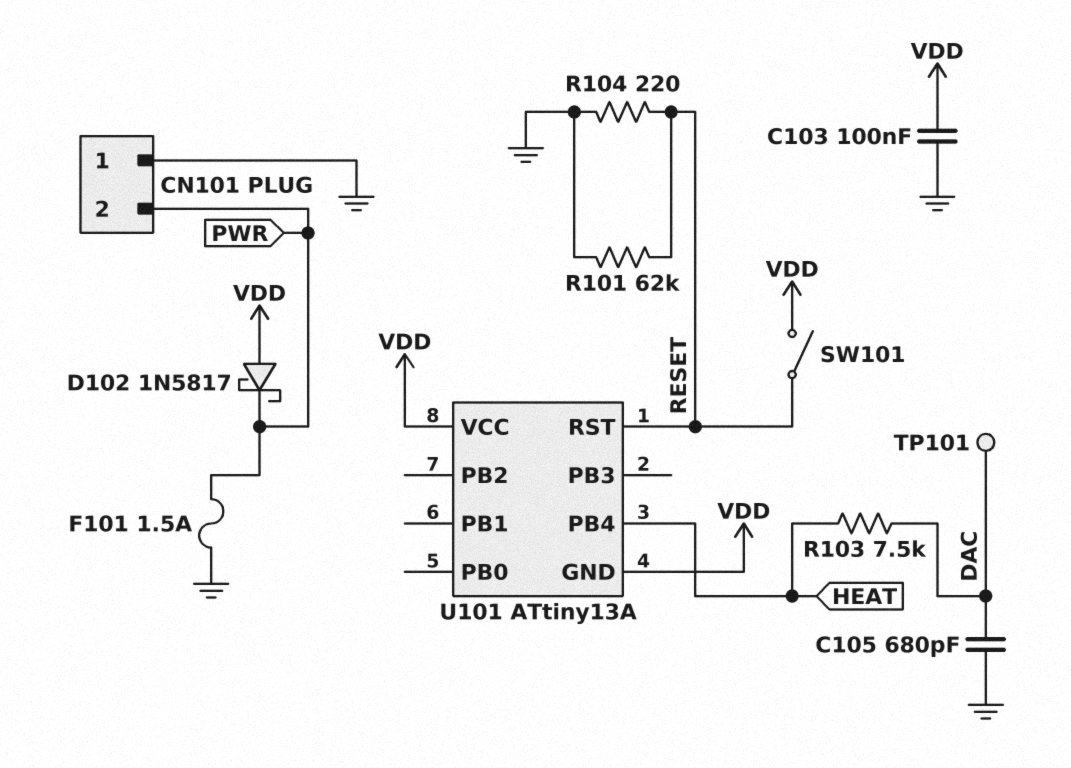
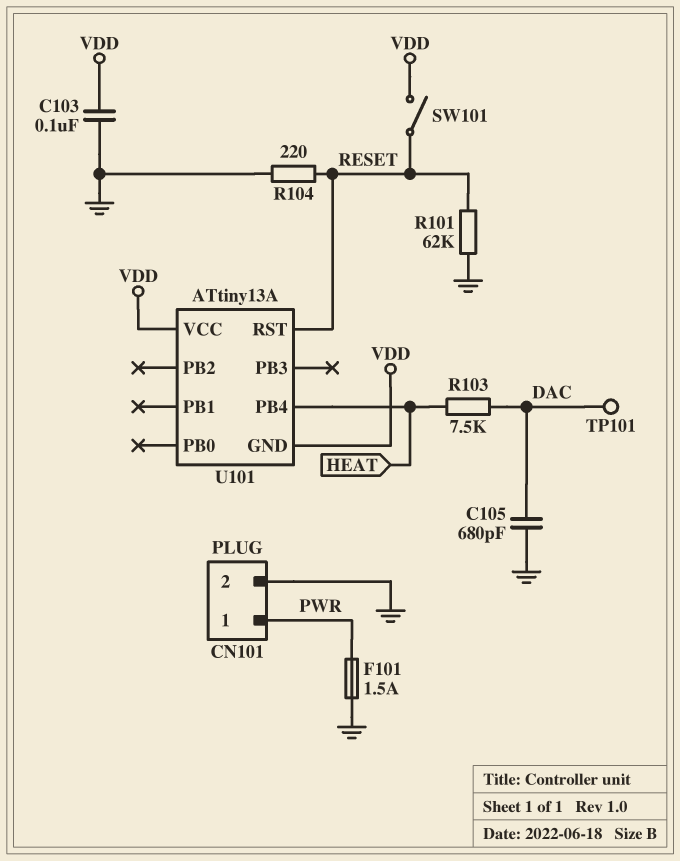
CN101 pin 1: GND -> PWR
CN101 pin 2: PWR -> GND
D102: schottky 1N5817 (A VDD, K PWR) -> none

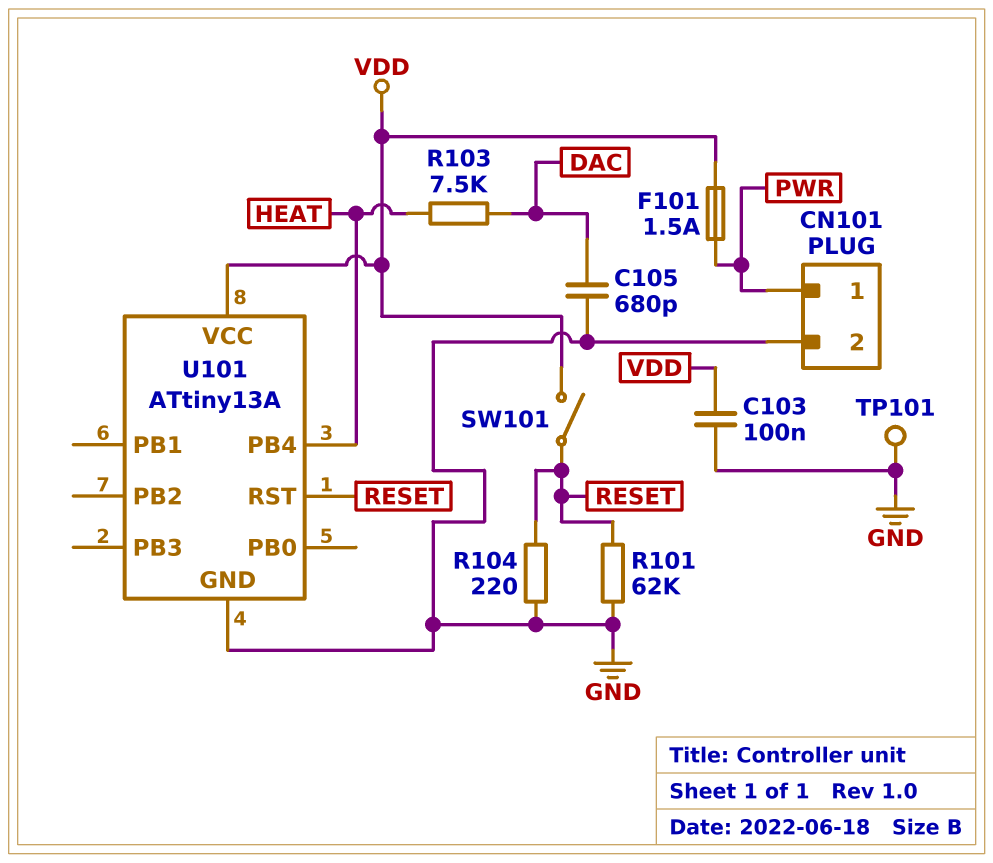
F101: 1.5A (GND, PWR) -> 1.5A (PWR, VDD)
TP101: test point (DAC) -> test point (GND)
U101 pin GND: VDD -> GND

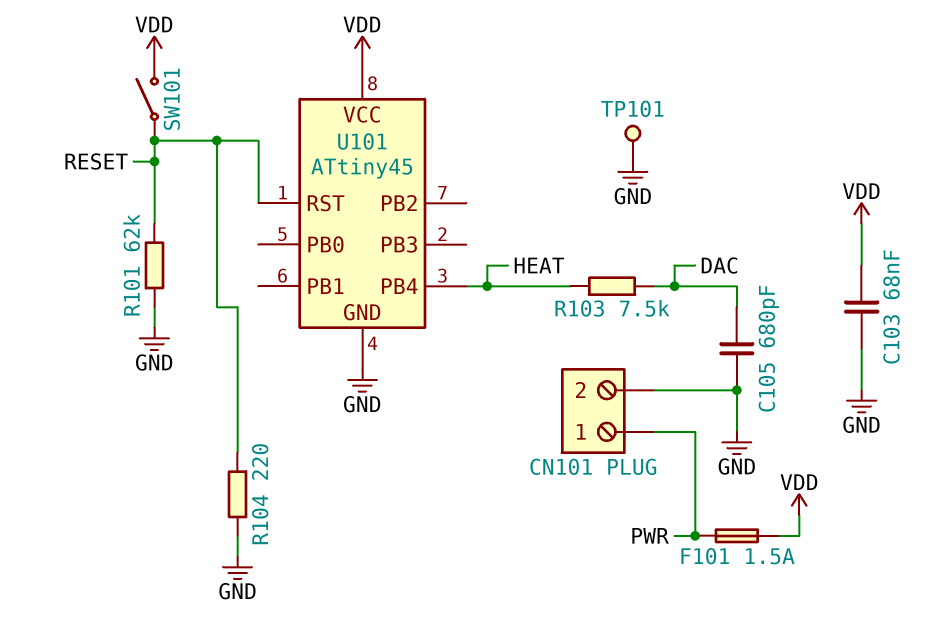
C103: 100nF (GND, VDD) -> 68nF (GND, VDD)
U101: ATtiny13A -> ATtiny45

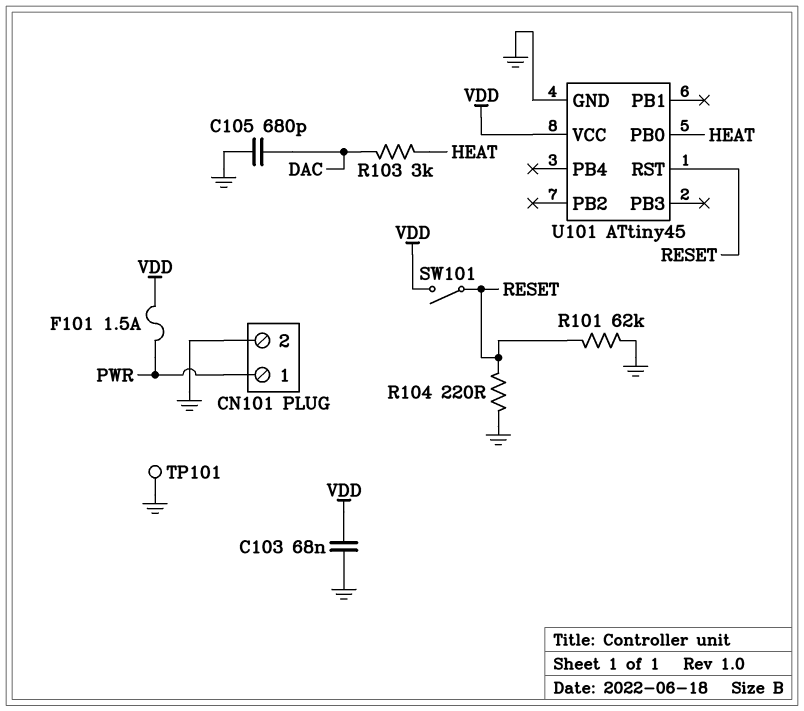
R103: 7.5k (DAC, HEAT) -> 3k (DAC, HEAT)
U101 pin PB0: none -> HEAT
U101 pin PB4: HEAT -> none

